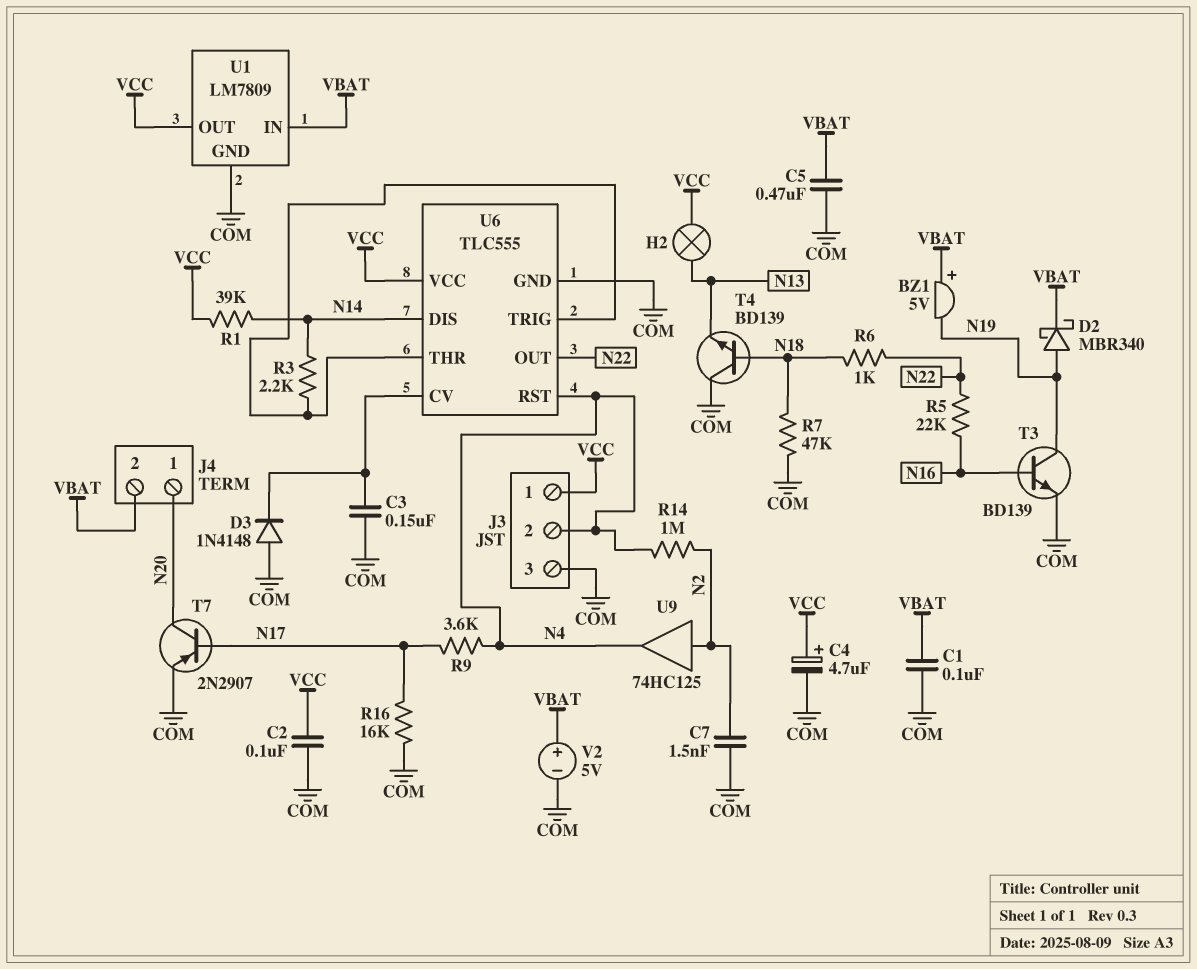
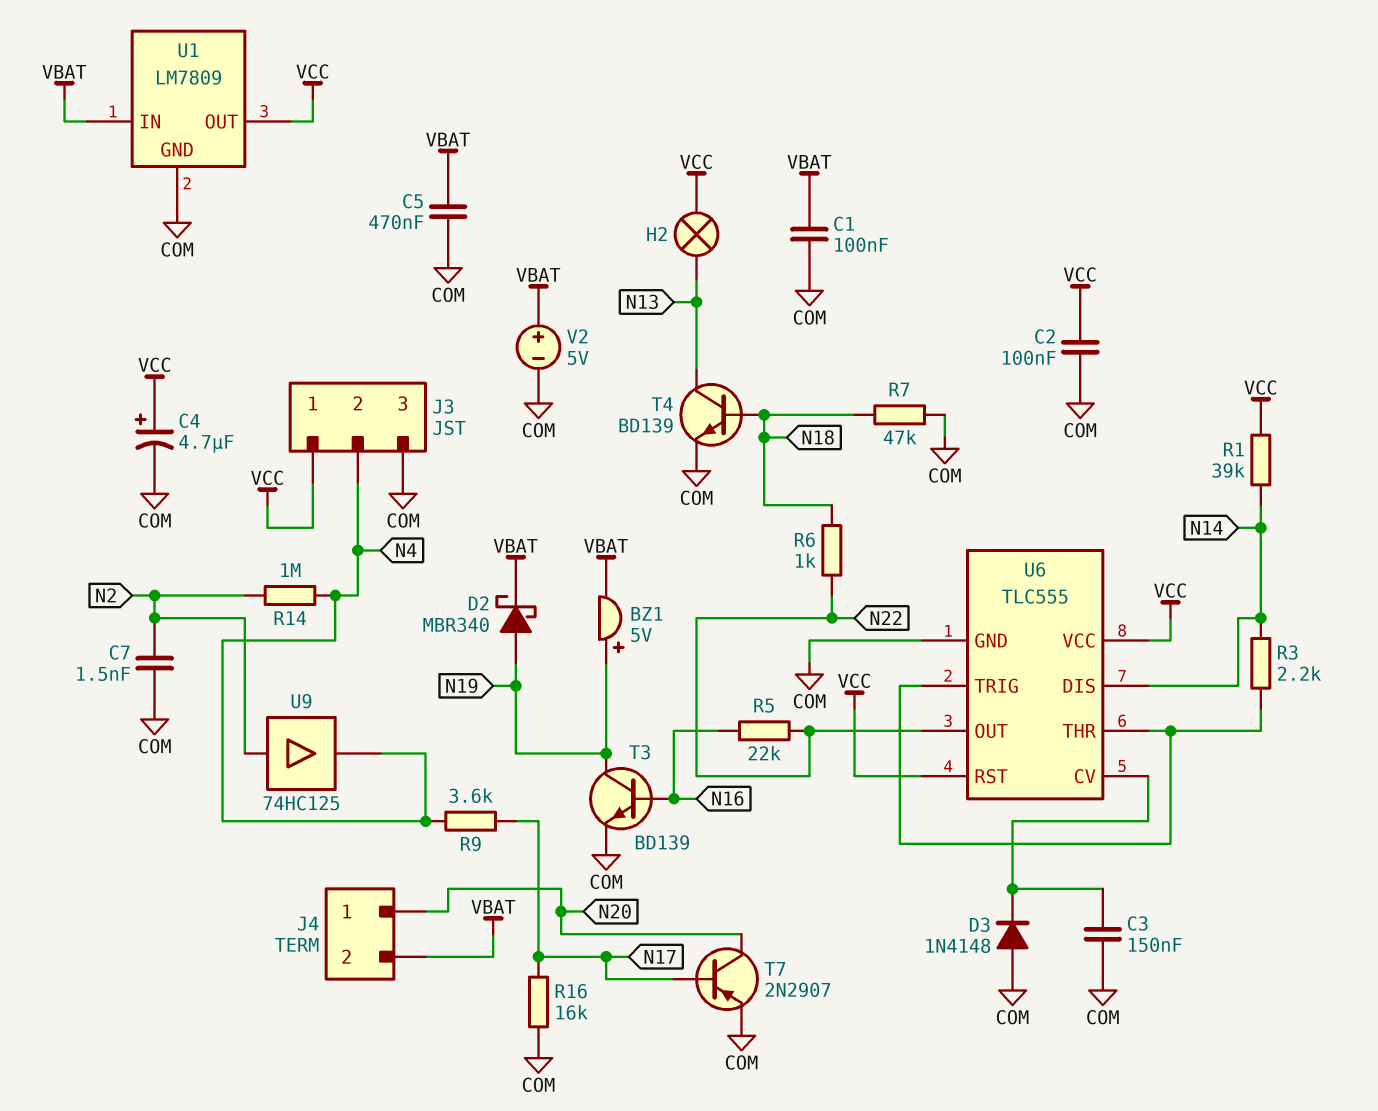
BZ1: buzzer 5V (plus VBAT, minus N19) -> buzzer 5V (plus N19, minus VBAT)
T4: NPN BD139 (B N18, C COM, E N13) -> NPN BD139 (B N18, C N13, E COM)
U6 pin RST: N4 -> VCC

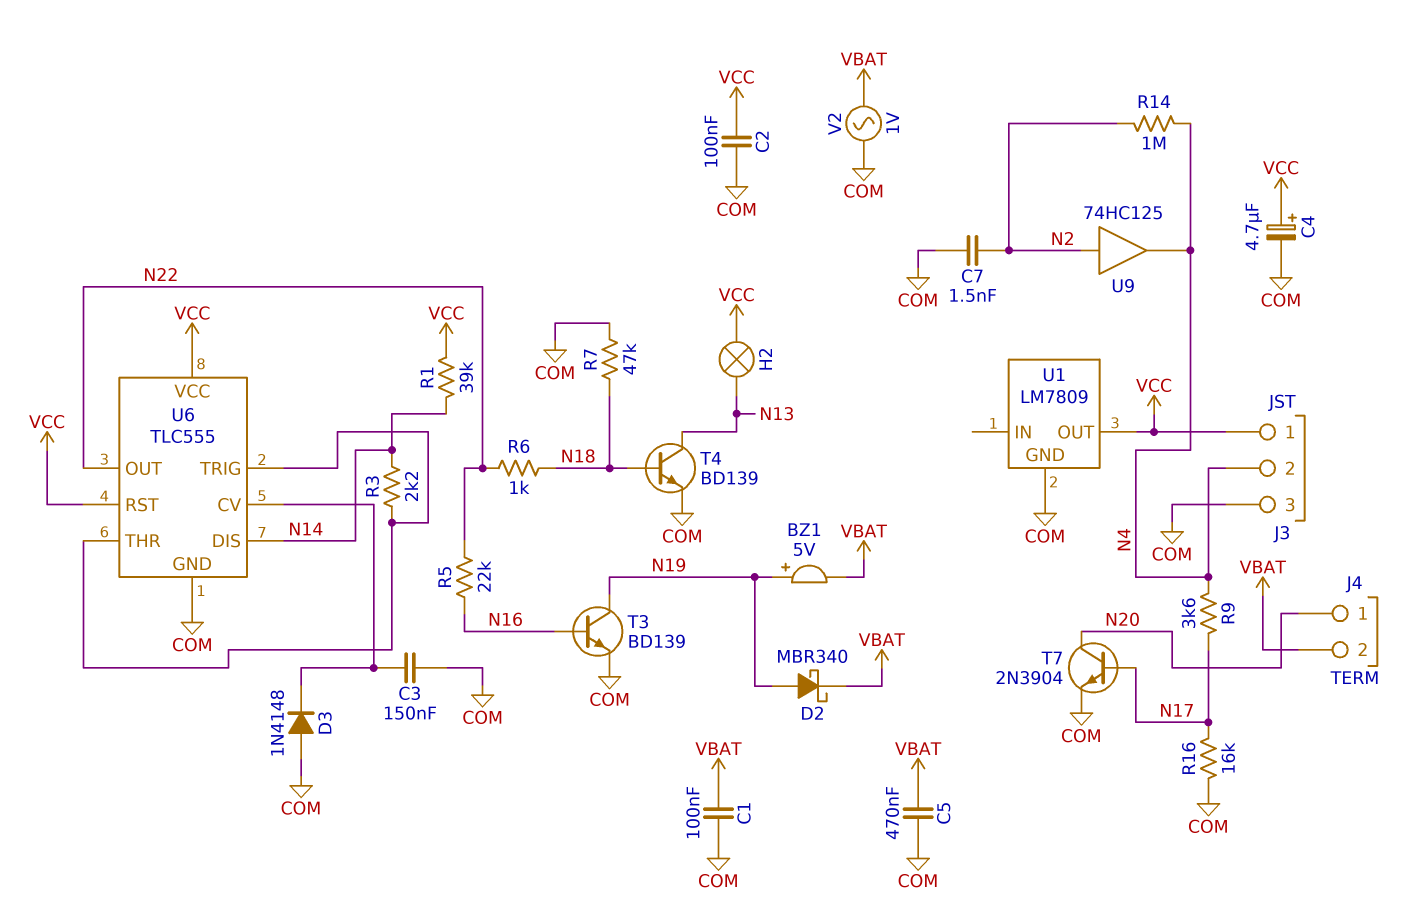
T7: PNP 2N2907 (B N17, C N20, E COM) -> NPN 2N3904 (B N17, C N20, E COM)
U1 pin IN: VBAT -> none
V2: 5V (plus VBAT, minus COM) -> AC 1V (COM, VBAT)

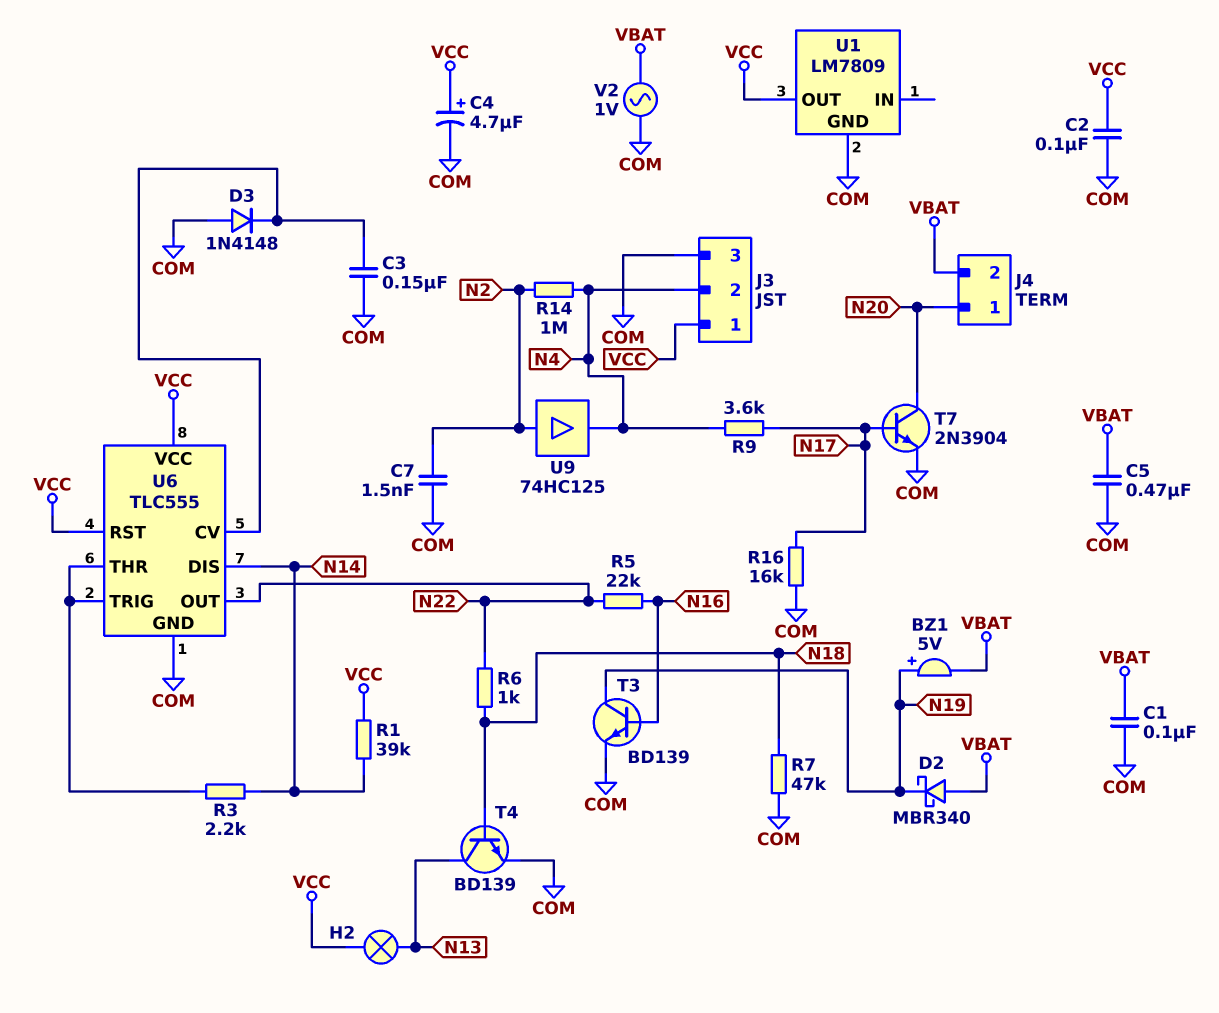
D2: schottky MBR340 (A N19, K VBAT) -> schottky MBR340 (A VBAT, K N19)

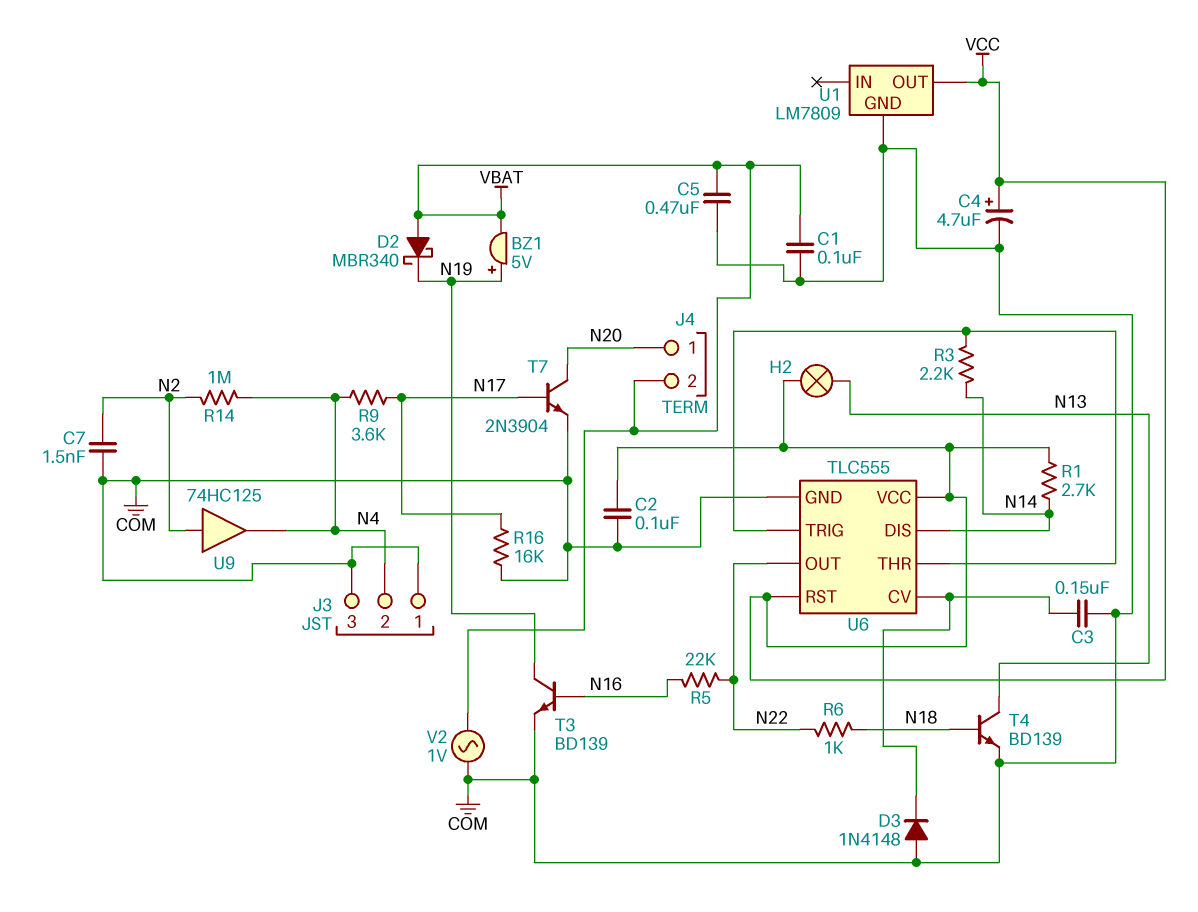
J3 pin 1: VCC -> COM
R1: 39k (N14, VCC) -> 2.7k (N14, VCC)
R7: 47k (COM, N18) -> none

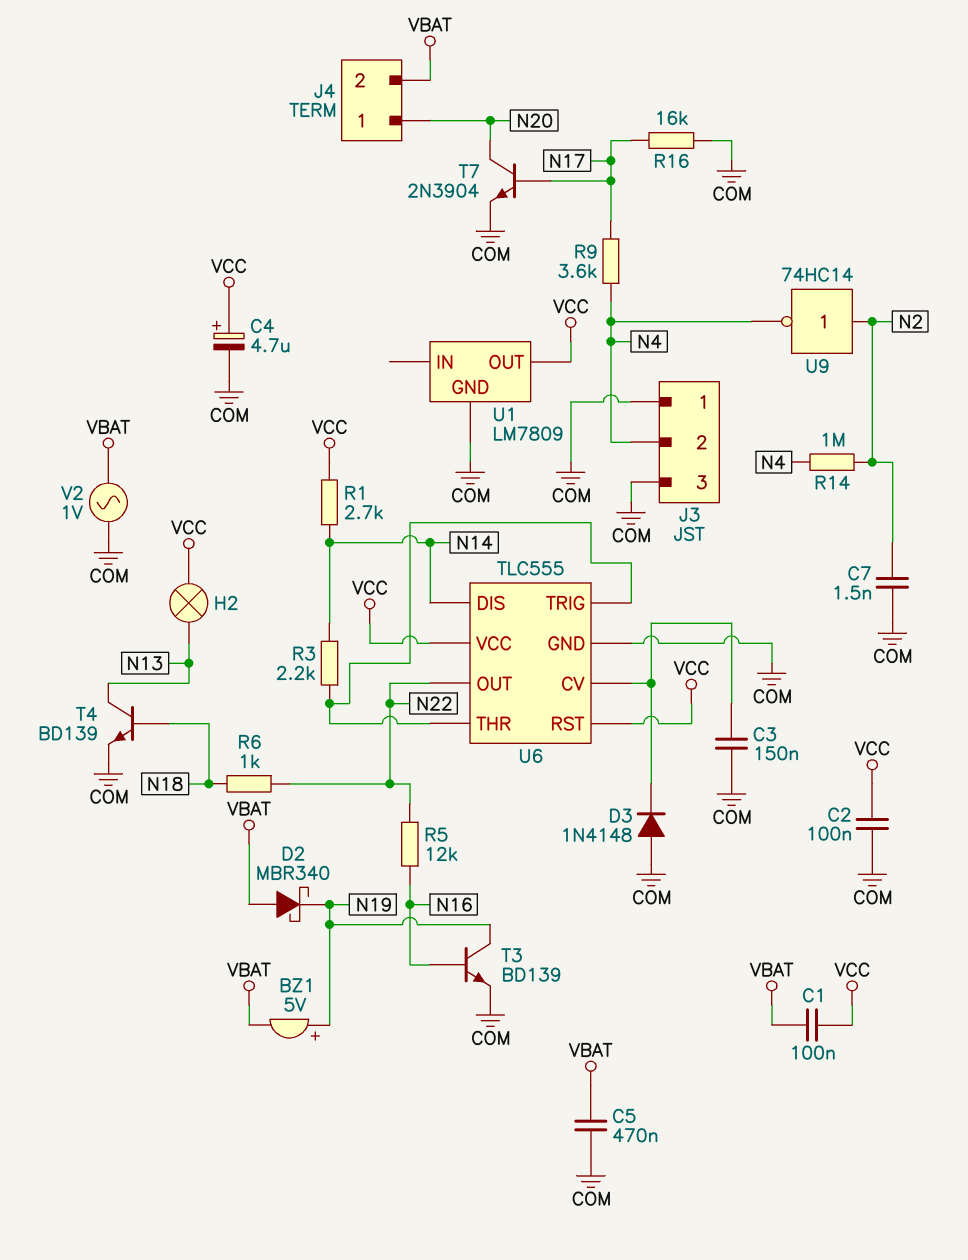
C1: 100nF (COM, VBAT) -> 100nF (VBAT, VCC)
R5: 22k (N16, N22) -> 12k (N16, N22)
U9: buffer 74HC125 (in N2, out N4) -> NOT 74HC14 (in N2, out N4)

